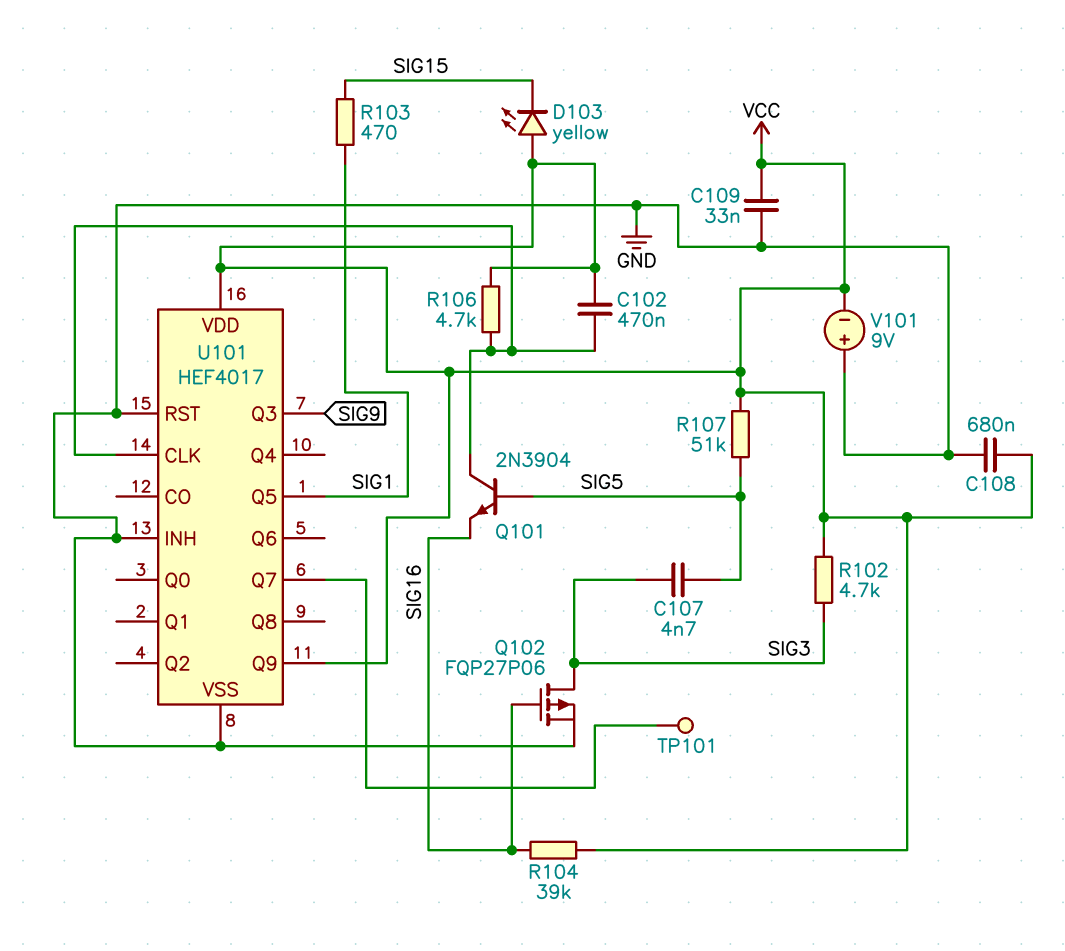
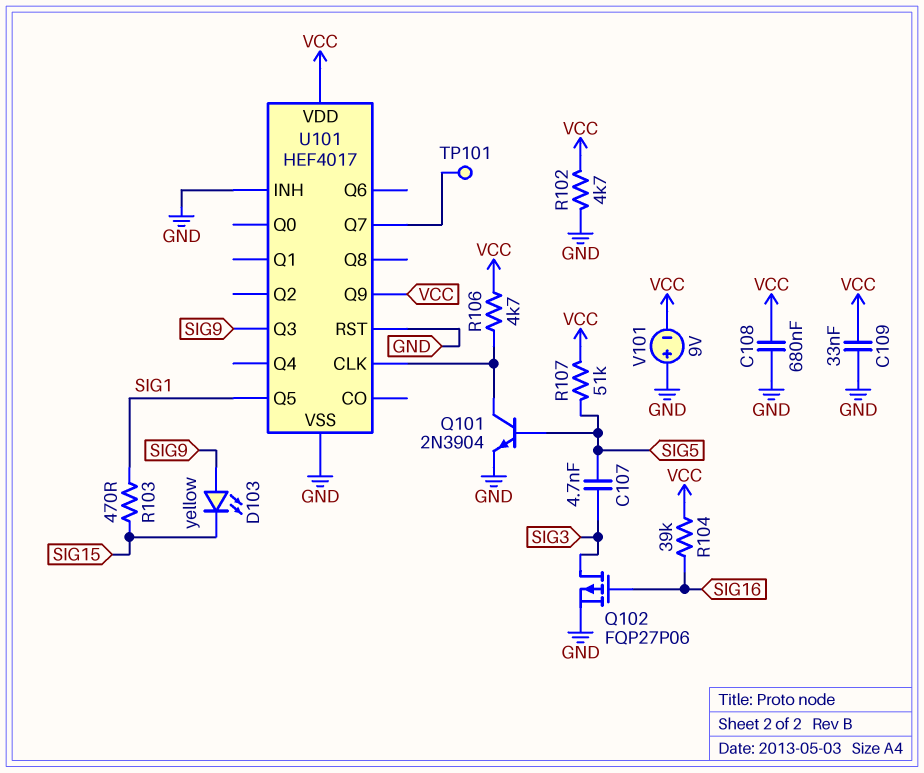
C102: 470nF (U101/CLK, VCC) -> none
D103: LED yellow (A VCC, K SIG15) -> LED yellow (A SIG9, K SIG15)
Q101: NPN 2N3904 (B SIG5, C U101/CLK, E SIG16) -> NPN 2N3904 (B SIG5, C U101/CLK, E GND)
R102: 4.7k (SIG3, VCC) -> 4.7k (GND, VCC)

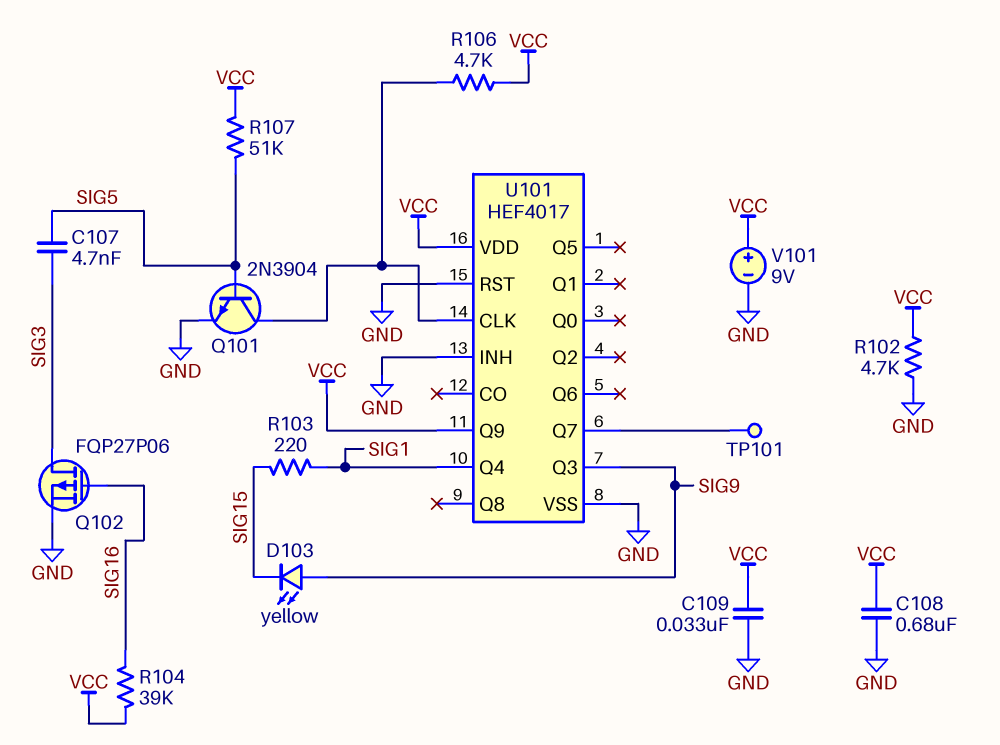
R103: 470 (SIG1, SIG15) -> 220 (SIG1, SIG15)
U101 pin Q4: none -> SIG1
U101 pin Q5: SIG1 -> none
V101: 9V (plus GND, minus VCC) -> 9V (plus VCC, minus GND)

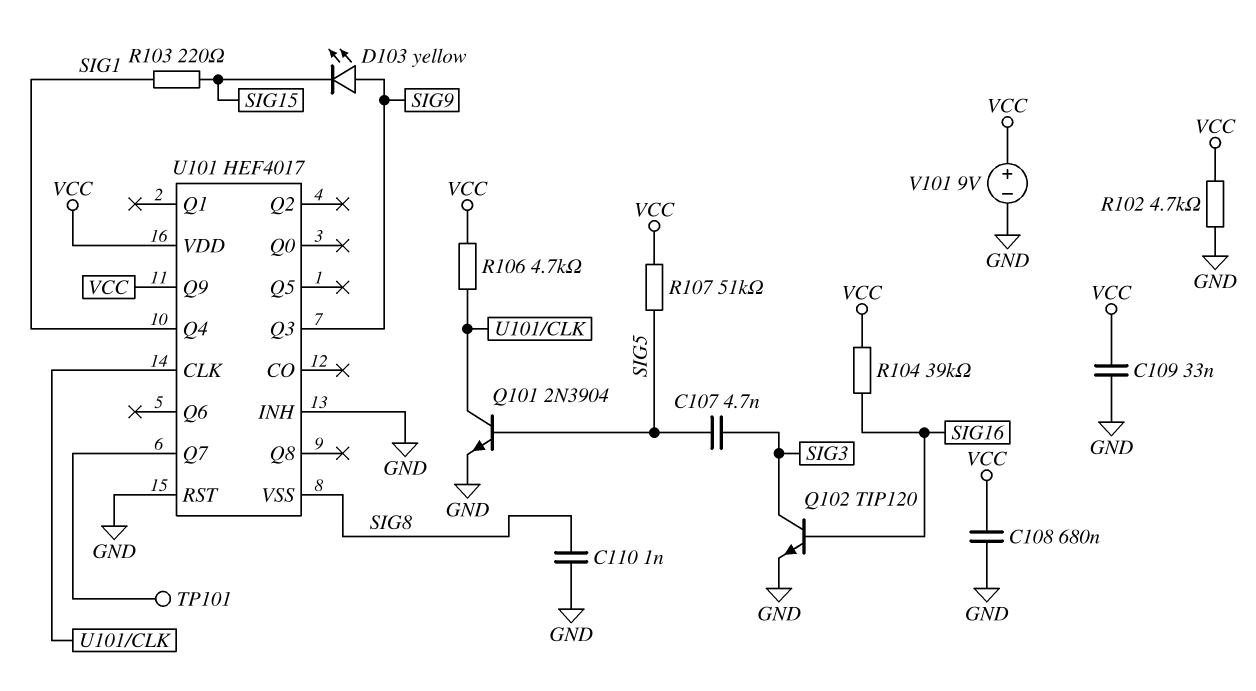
C110: none -> 1nF (GND, SIG8)
Q102: PMOS FQP27P06 (G SIG16, D SIG3, S GND) -> NPN TIP120 (B SIG16, C SIG3, E GND)
U101 pin VSS: GND -> SIG8

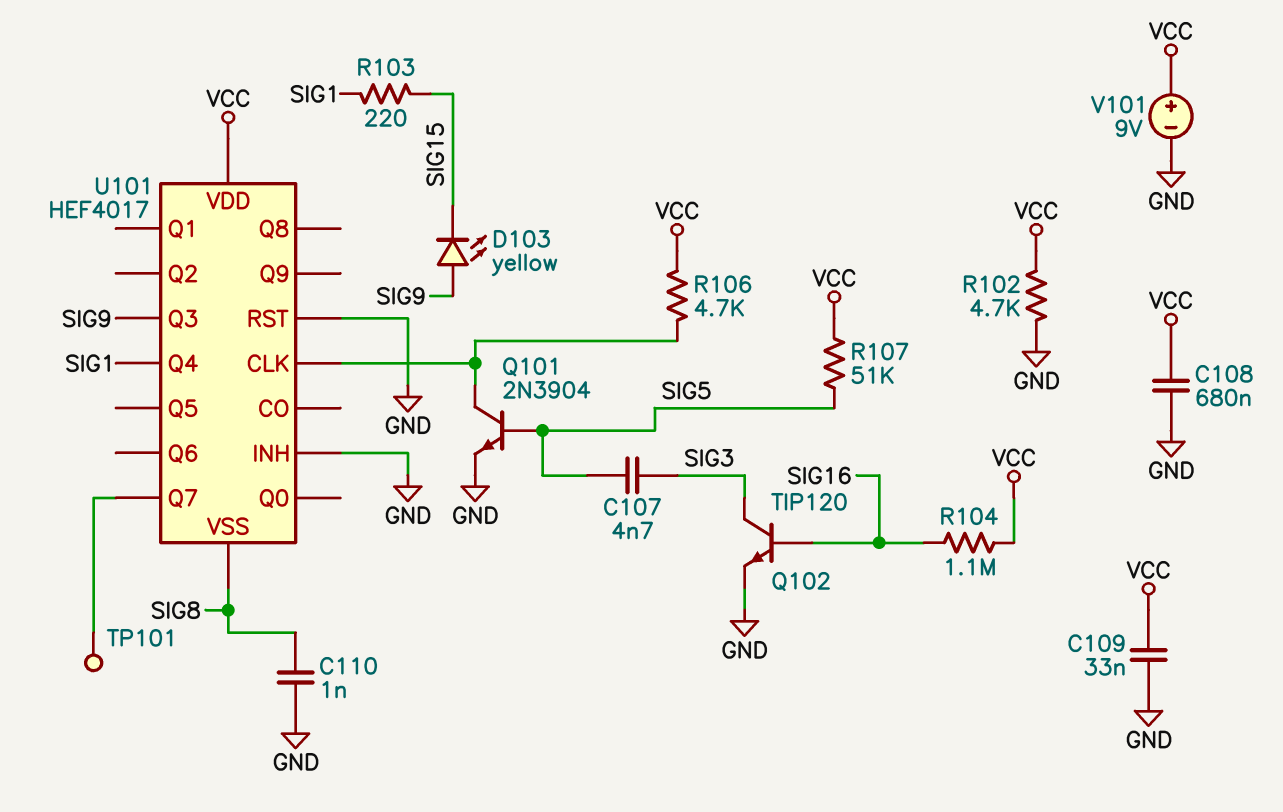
R104: 39k (SIG16, VCC) -> 1.1M (SIG16, VCC)
U101 pin Q9: VCC -> none

